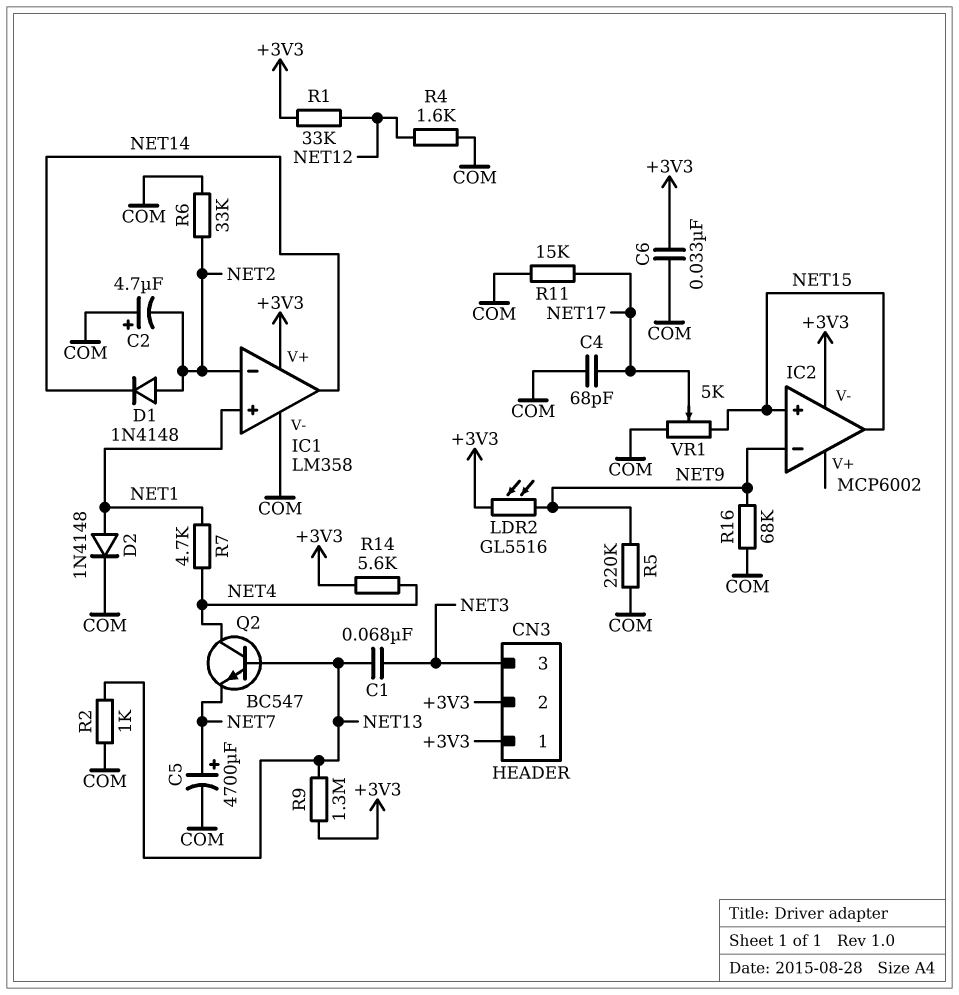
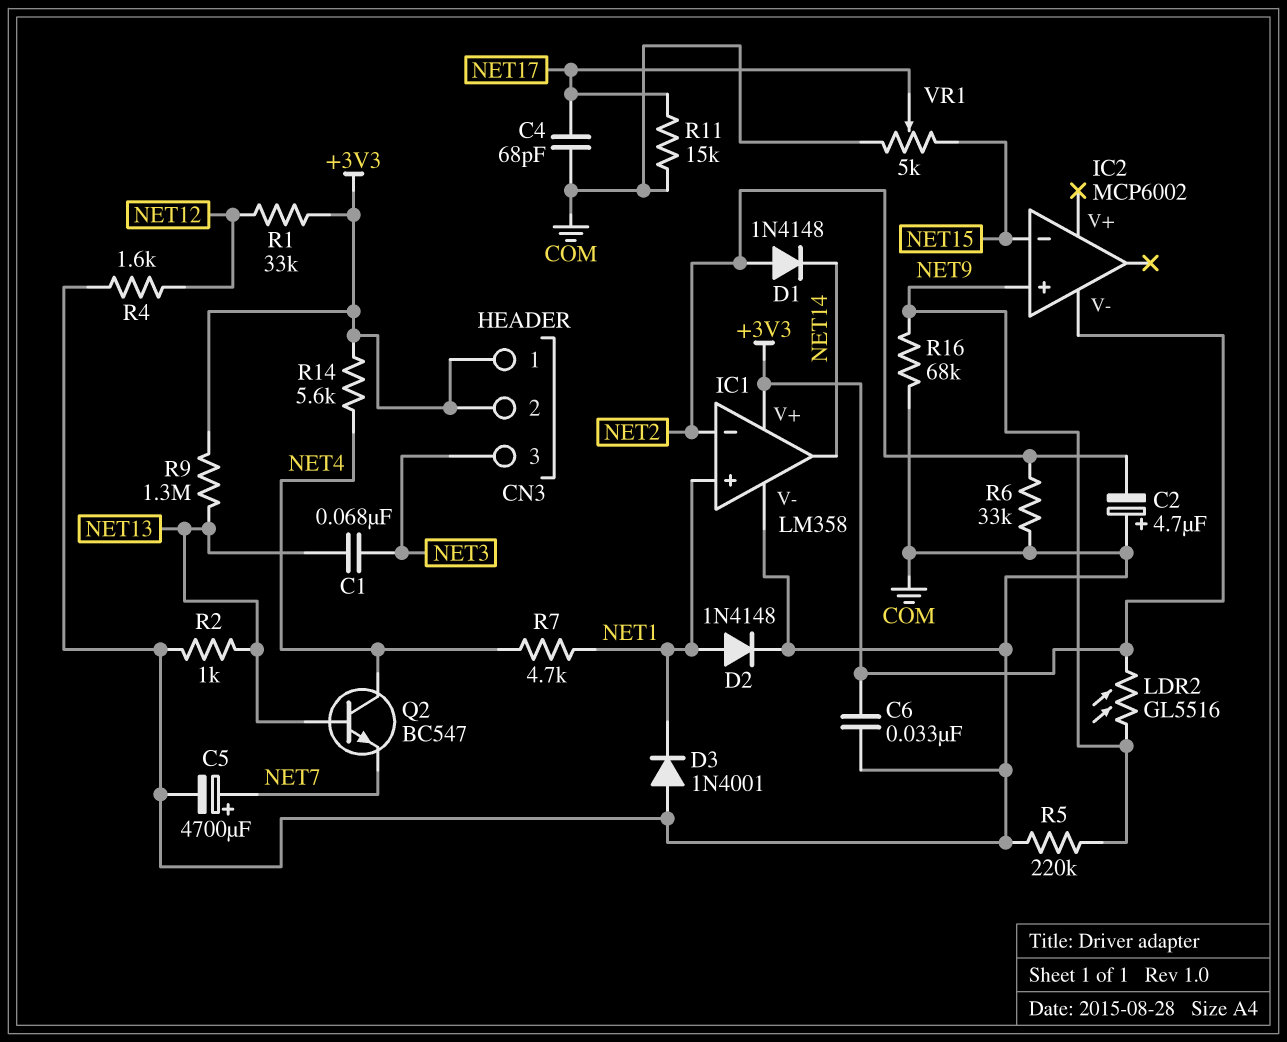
D3: none -> diode 1N4001 (A COM, K NET1)
IC2 pin in+: NET15 -> NET9
IC2 pin in-: NET9 -> NET15
IC2 pin out: NET15 -> none

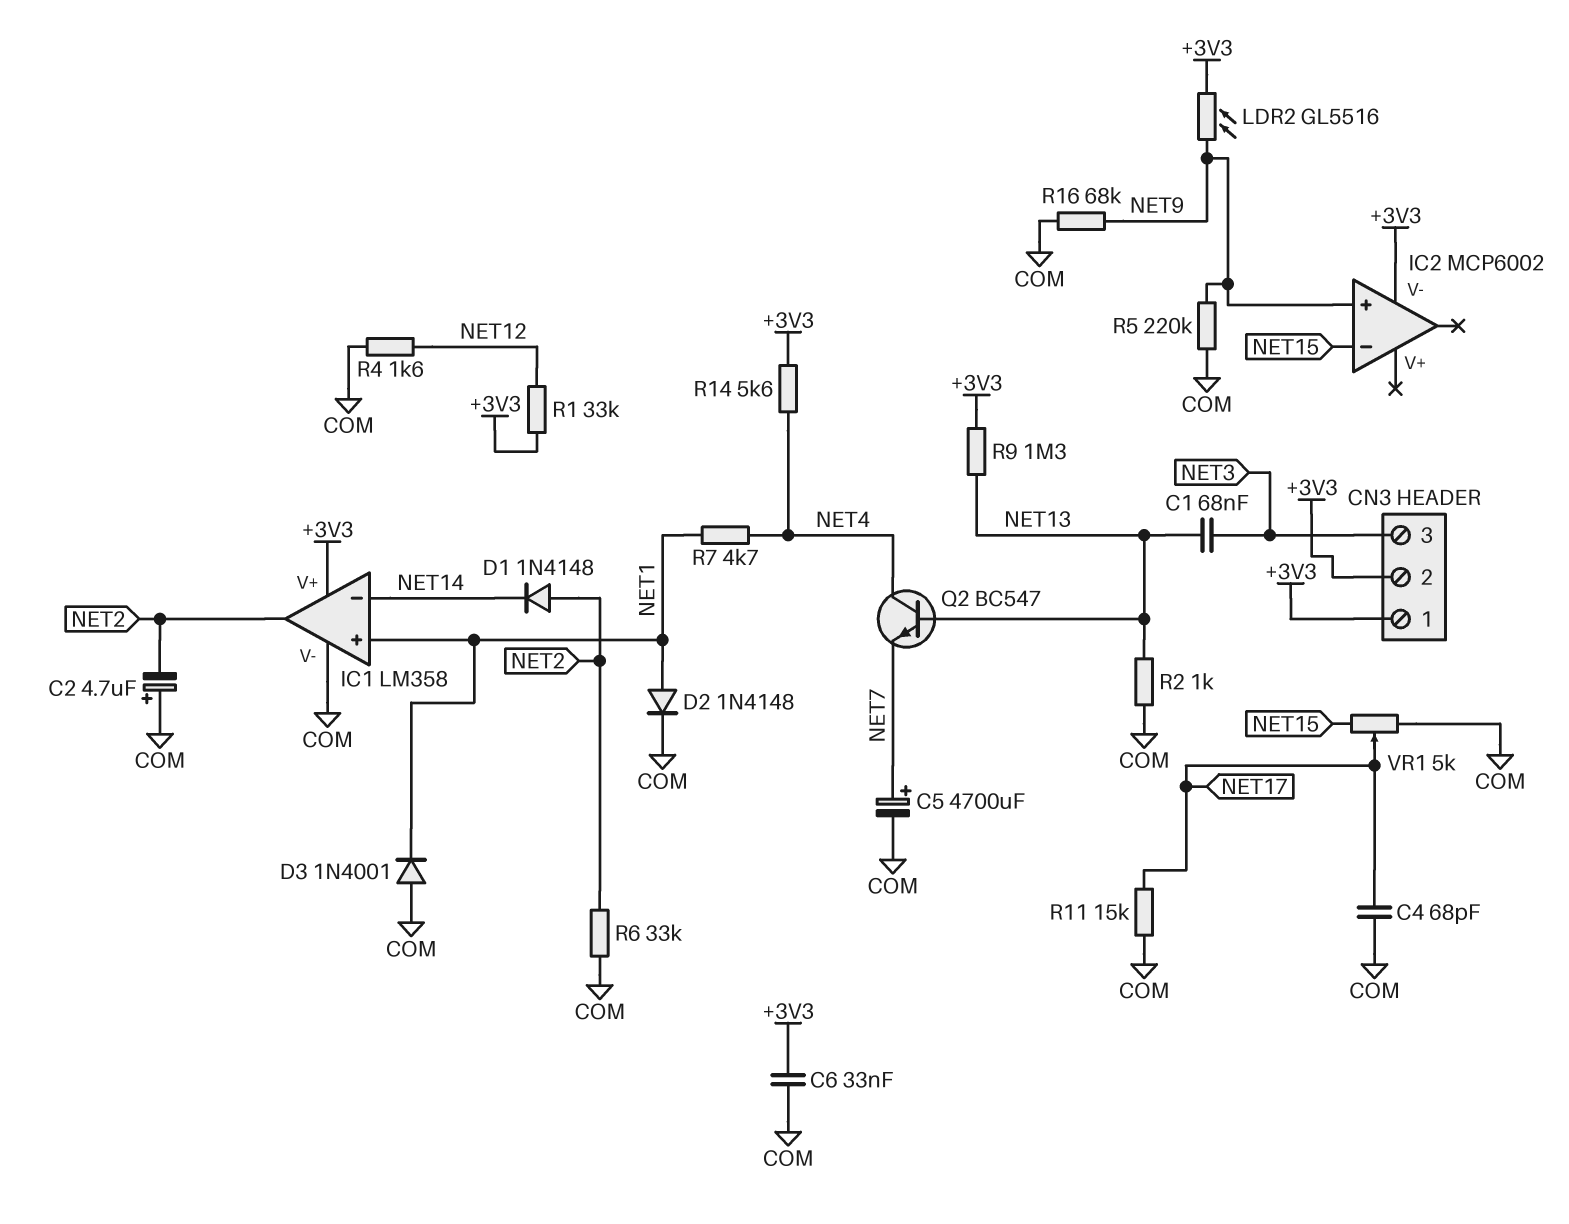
IC1 pin in-: NET2 -> NET14
IC1 pin out: NET14 -> NET2

